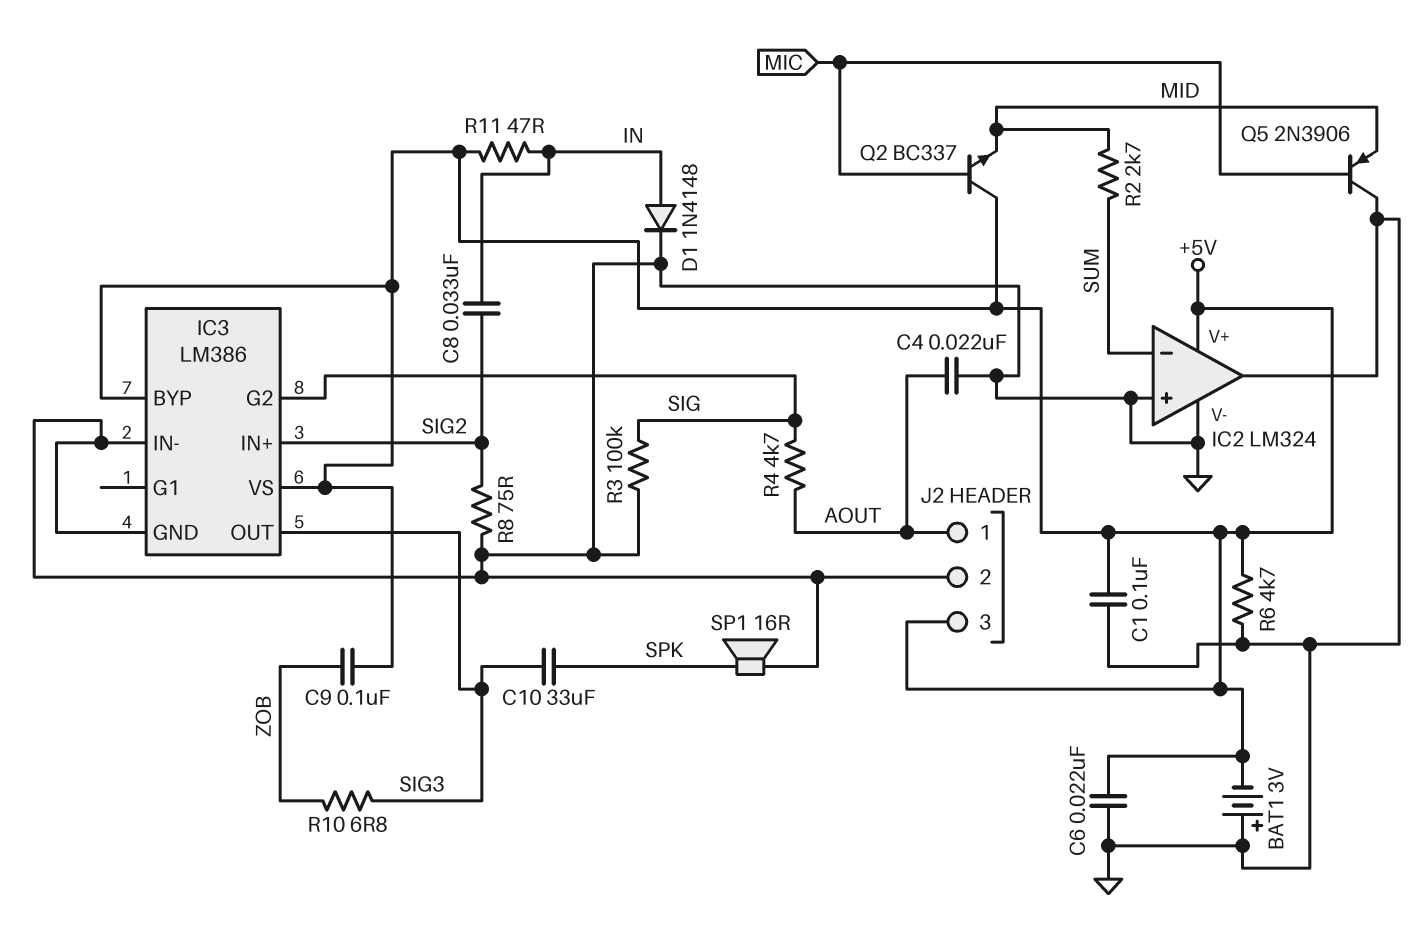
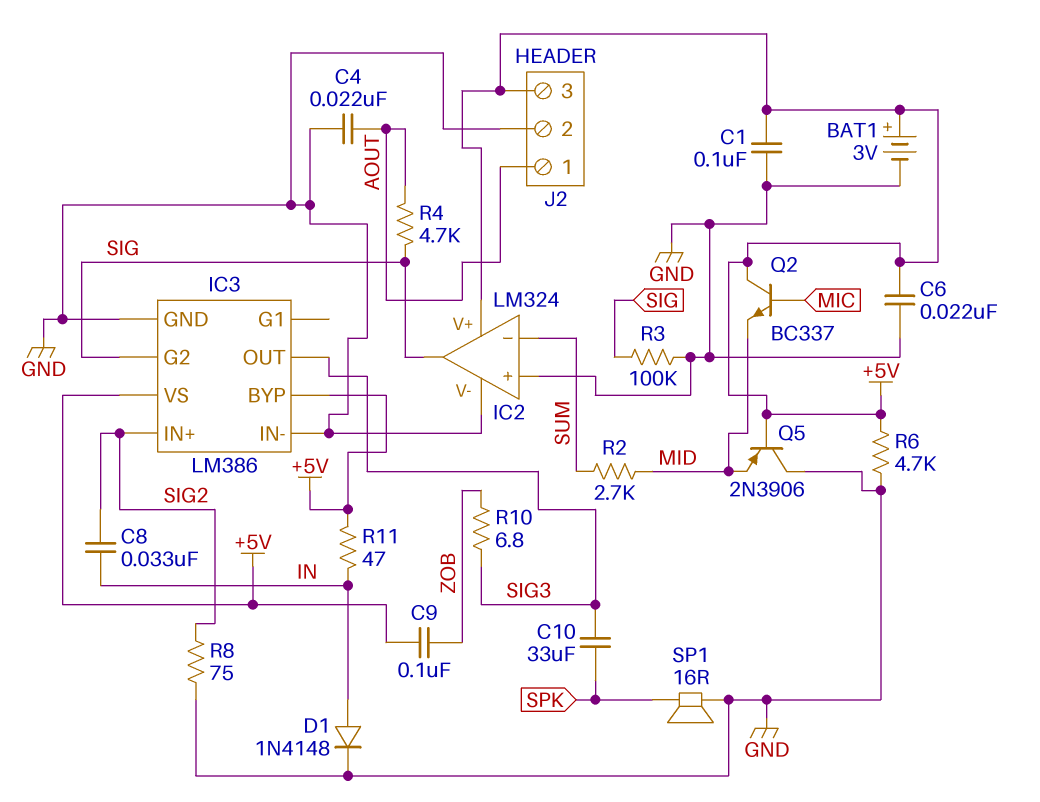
BAT1: 3V (plus GND, minus +5V) -> 3V (plus +5V, minus GND)
IC2 pin out: GND -> SIG
Q5: PNP 2N3906 (B MIC, C GND, E MID) -> PNP 2N3906 (B +5V, C GND, E MID)

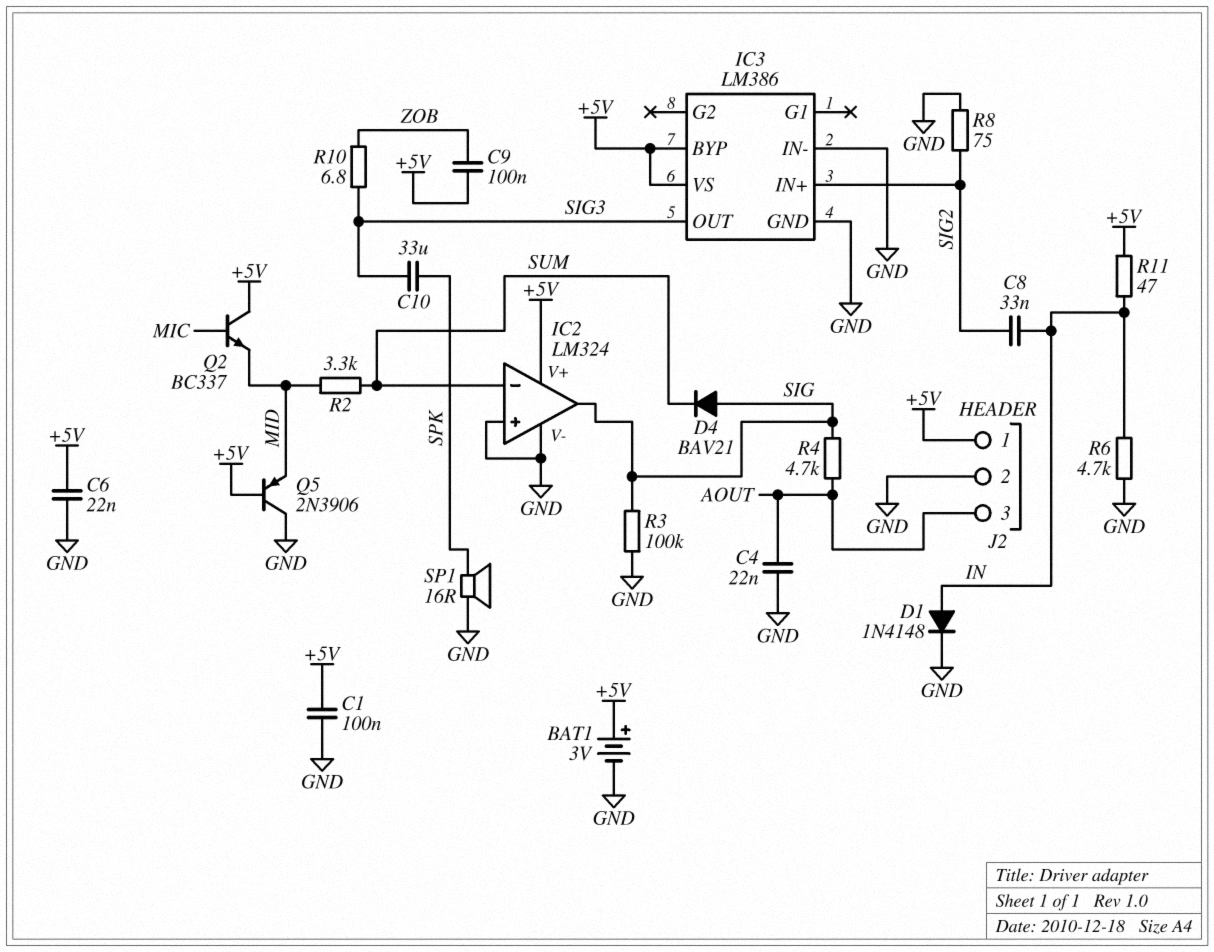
D4: none -> diode BAV21 (A SIG, K SUM)
IC3 pin G2: SIG -> none
J2 pin 1: AOUT -> +5V
J2 pin 3: +5V -> AOUT
R2: 2.7k (MID, SUM) -> 3.3k (MID, SUM)
R6: 4.7k (+5V, GND) -> 4.7k (GND, IN)

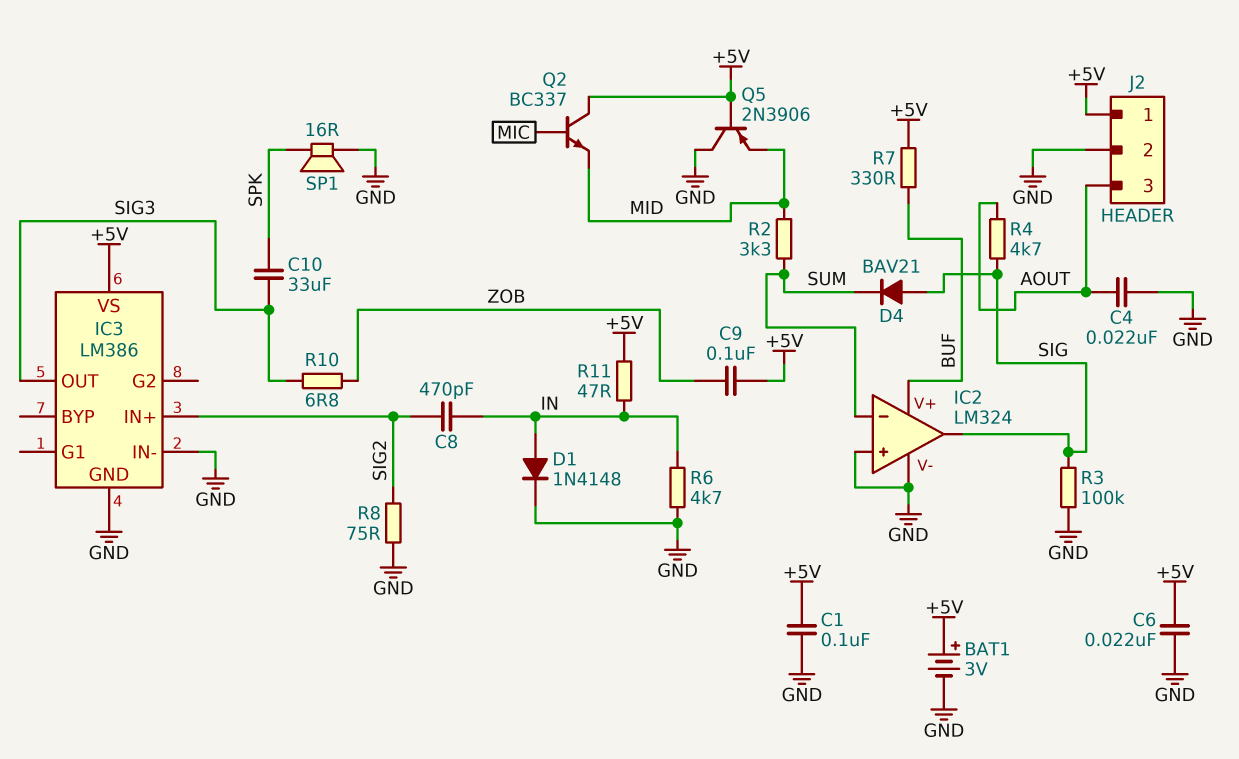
C8: 33nF (IN, SIG2) -> 470pF (IN, SIG2)
IC2 pin V+: +5V -> BUF
IC3 pin BYP: +5V -> none
R7: none -> 330 (+5V, BUF)

